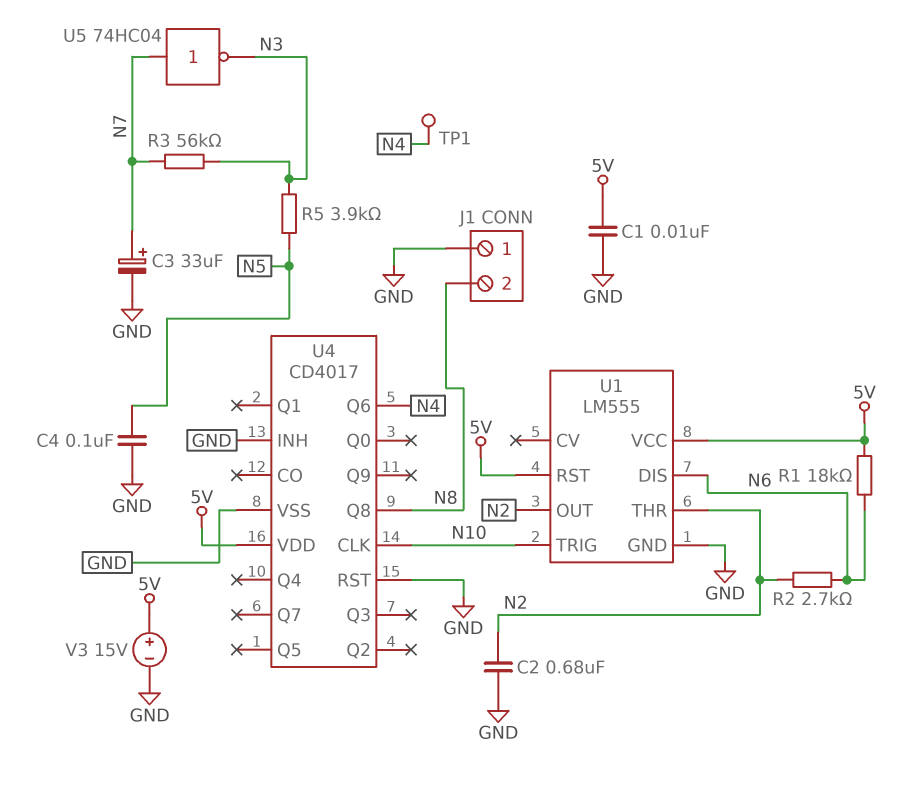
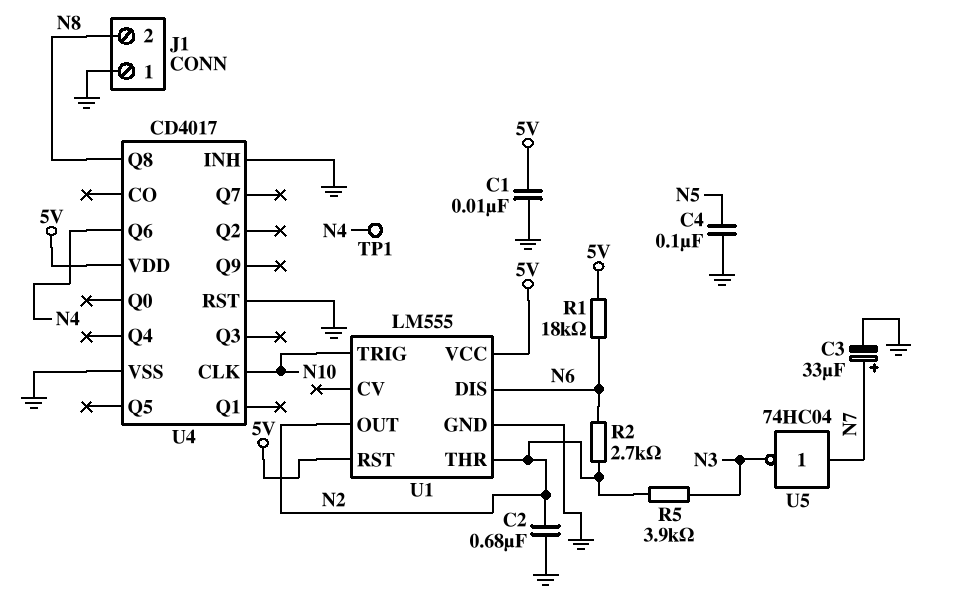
R3: 56k (N3, N7) -> none
R5: 3.9k (N3, N5) -> 3.9k (N2, N3)
V3: 15V (plus 5V, minus GND) -> none

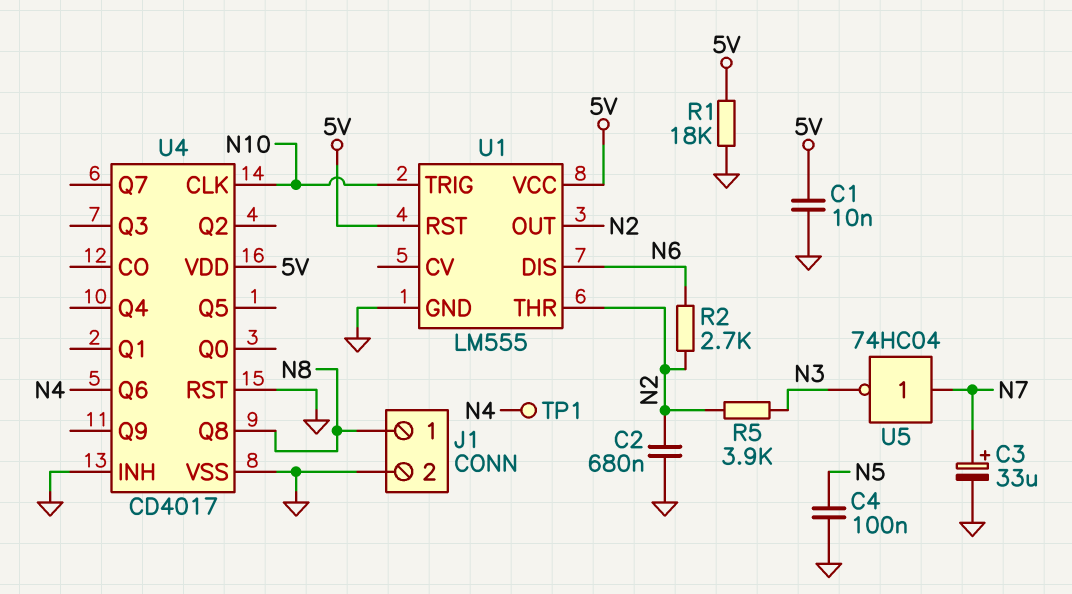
J1 pin 1: GND -> N8
J1 pin 2: N8 -> GND
R1: 18k (5V, N6) -> 18k (5V, GND)

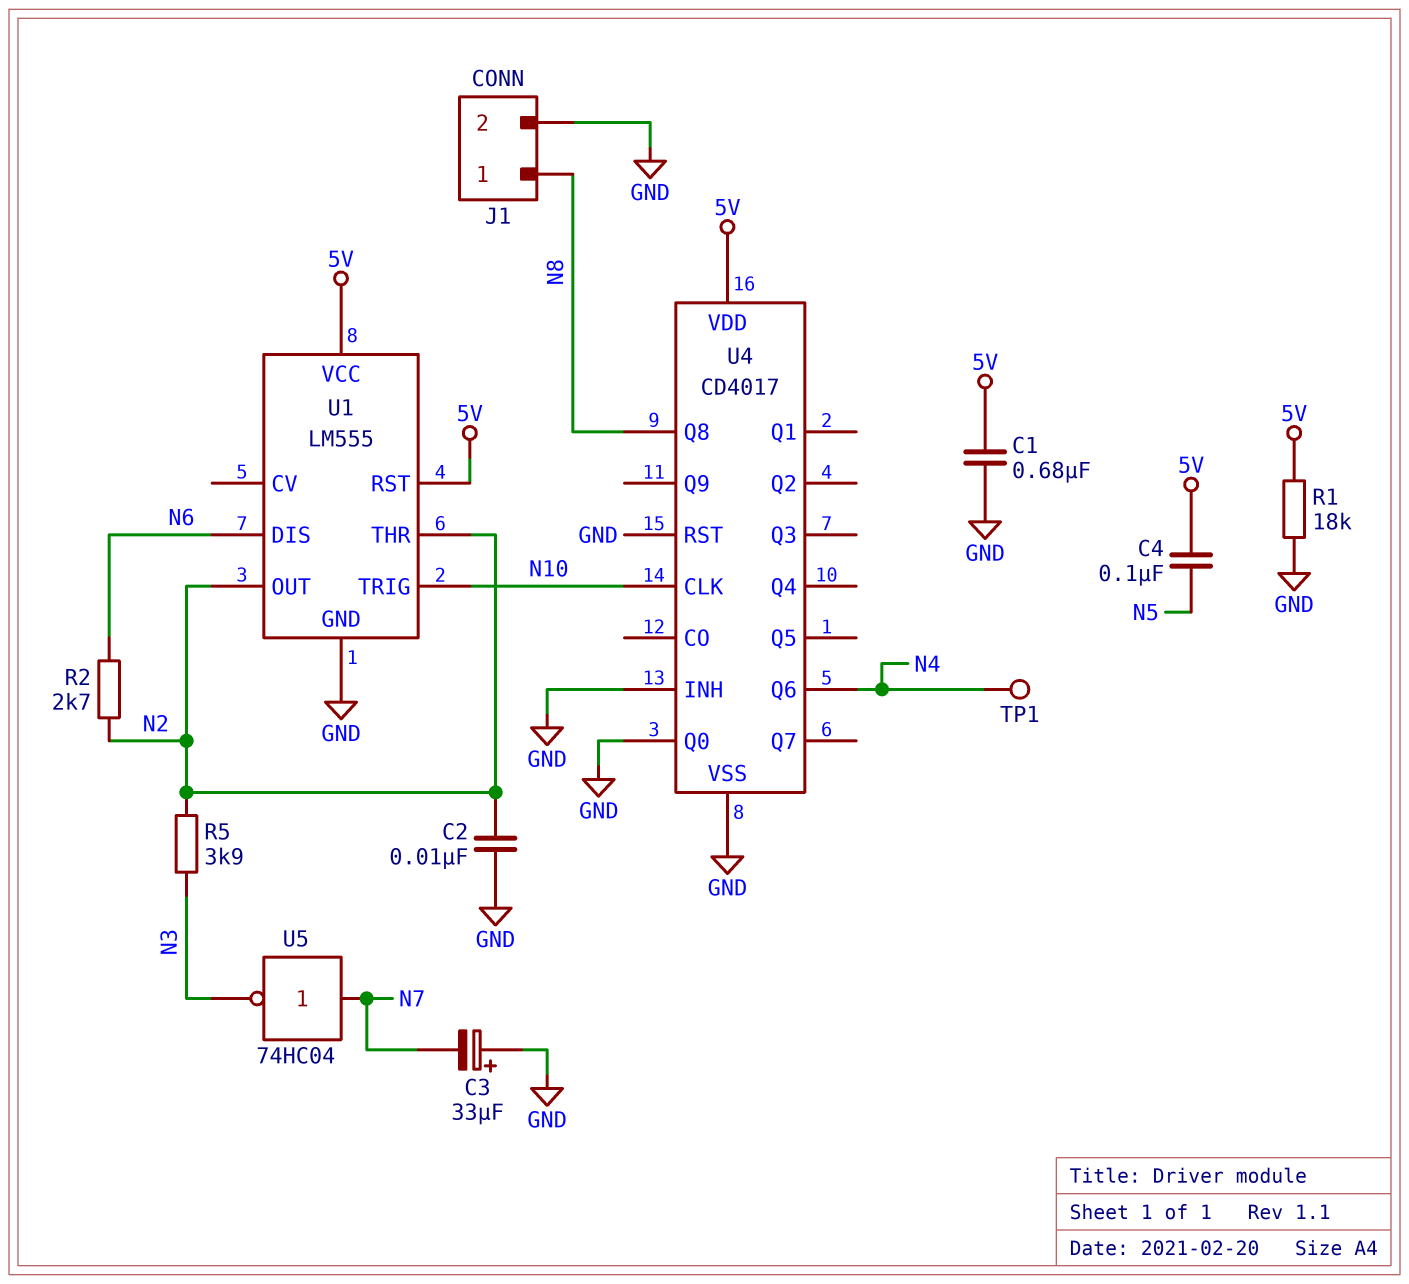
C1: 10nF (5V, GND) -> 680nF (5V, GND)
C2: 680nF (GND, N2) -> 10nF (GND, N2)
C3: 33uF (plus N7, minus GND) -> 33uF (plus GND, minus N7)
C4: 100nF (GND, N5) -> 100nF (5V, N5)
U4 pin Q0: none -> GND

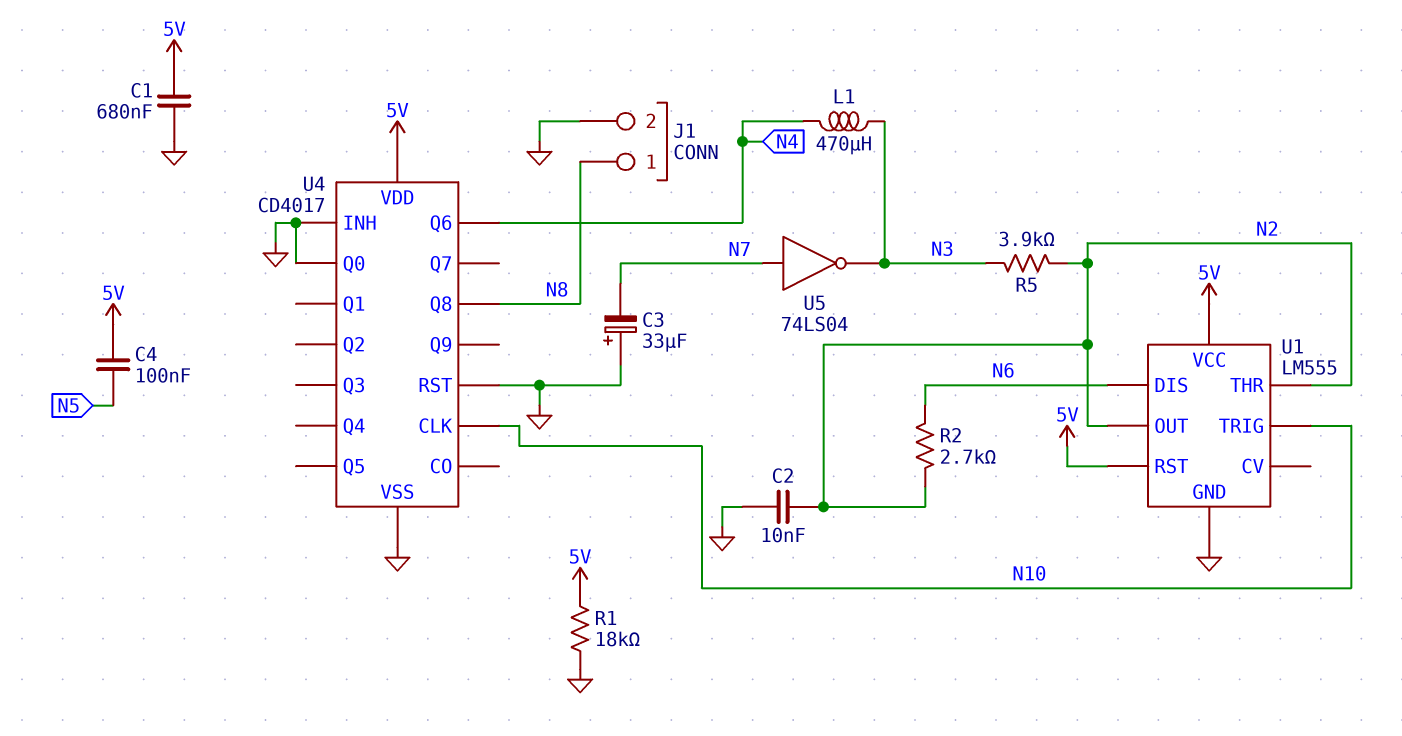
L1: none -> 470uH (N3, N4)
TP1: test point (N4) -> none
U5: NOT 74HC04 (in N7, out N3) -> NOT 74LS04 (in N7, out N3)

